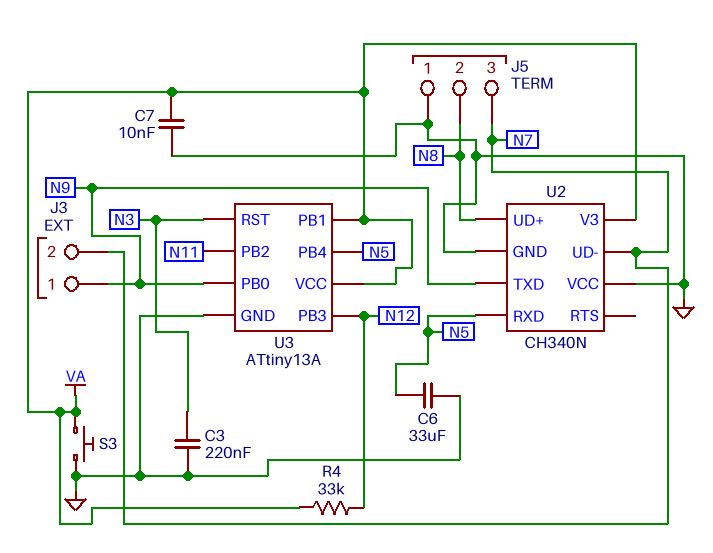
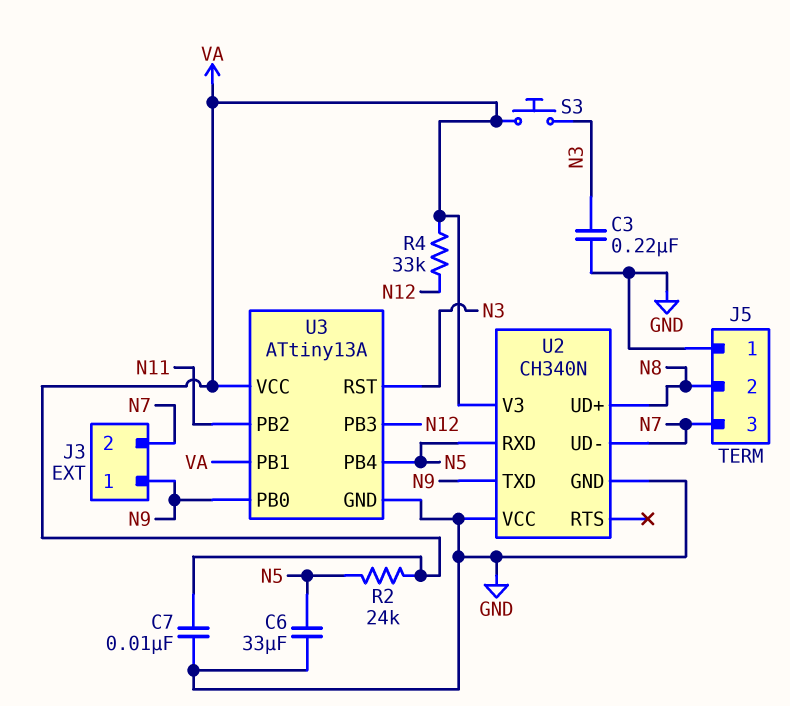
R2: none -> 24k (N5, VA)
S3: button (GND, VA) -> button (N3, VA)

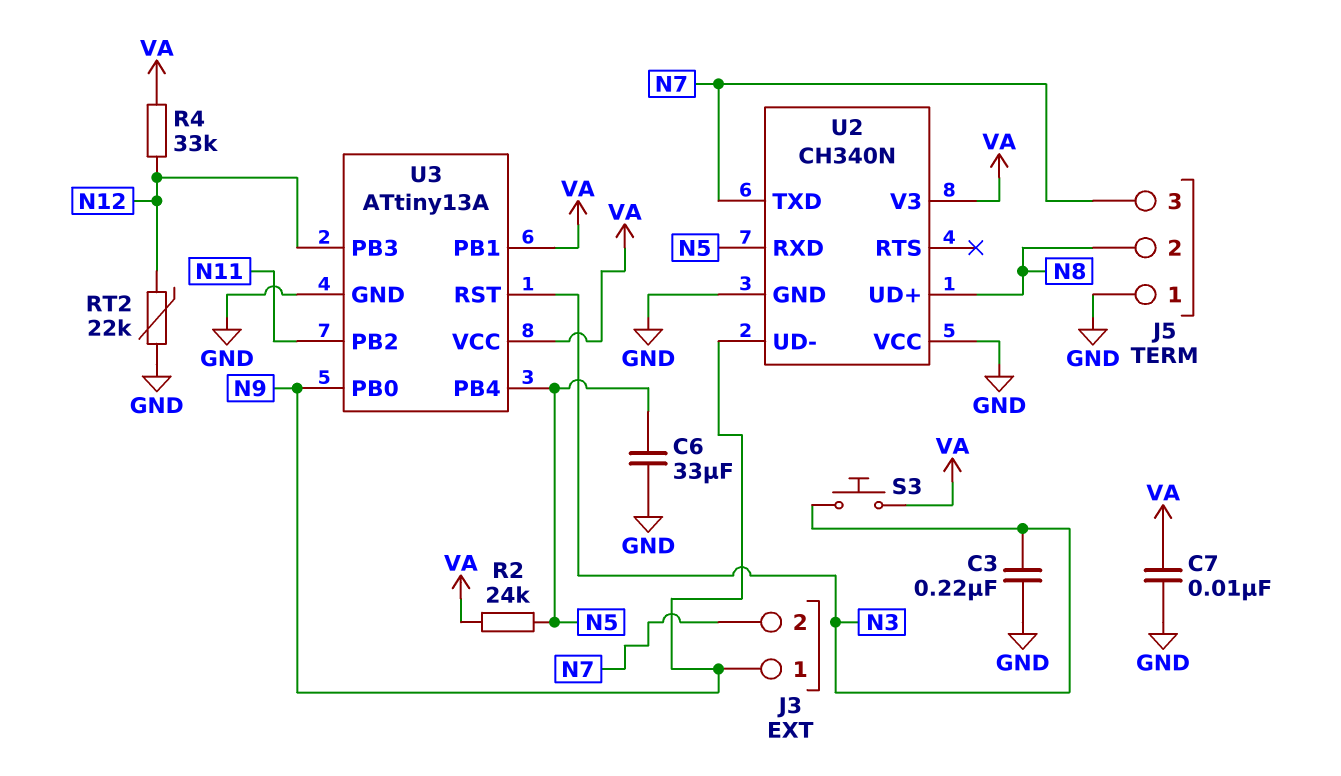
RT2: none -> 22k (GND, N12)
U2 pin TXD: N9 -> N7
U2 pin UD-: N7 -> N9

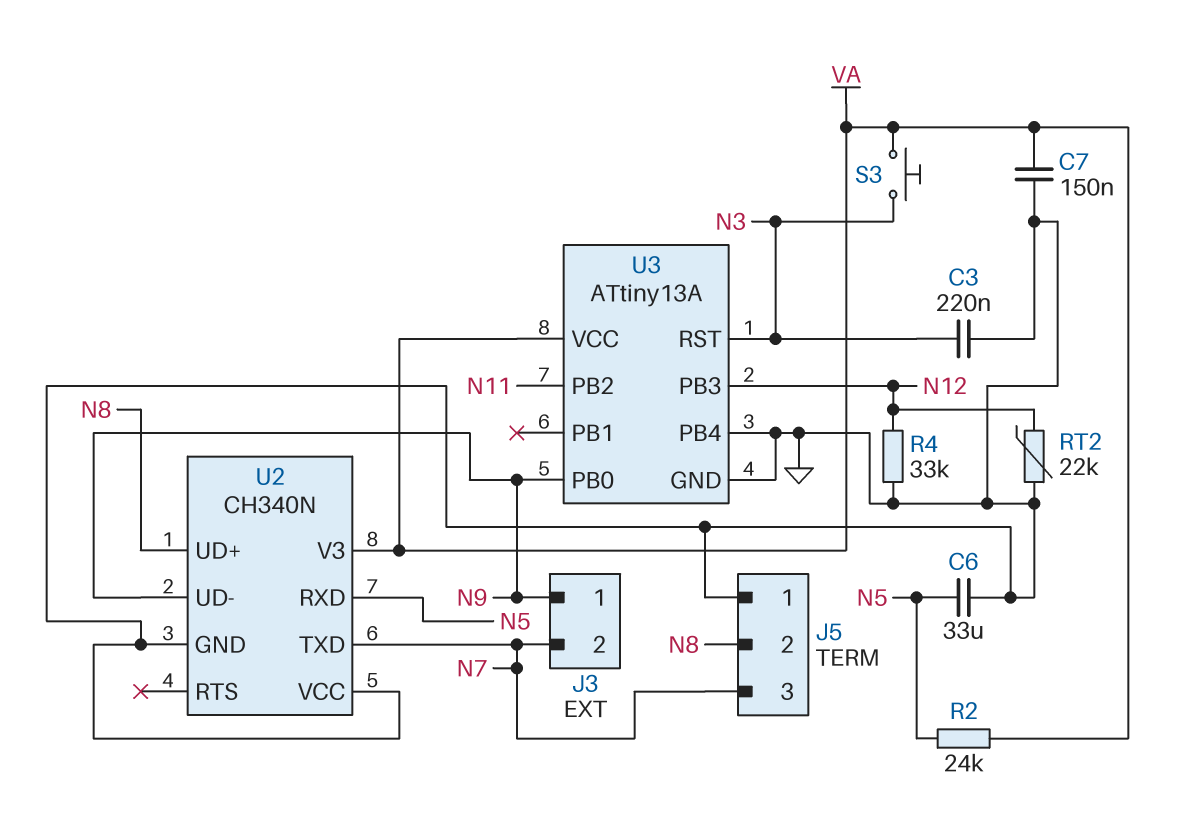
C7: 10nF (GND, VA) -> 150nF (GND, VA)
R4: 33k (N12, VA) -> 33k (GND, N12)
U3 pin PB1: VA -> none
U3 pin PB4: N5 -> GND

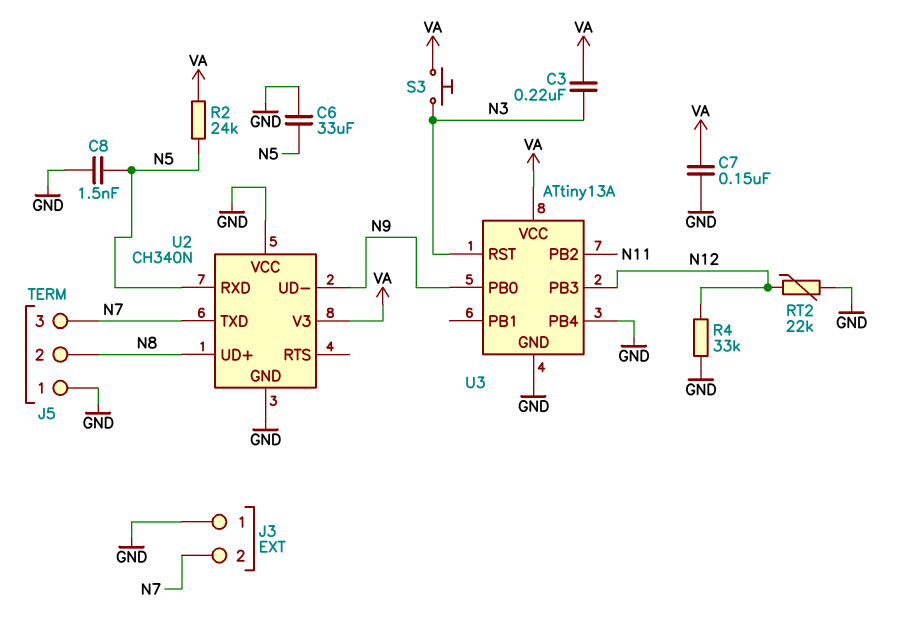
C3: 220nF (GND, N3) -> 220nF (N3, VA)
C8: none -> 1.5nF (GND, N5)
J3 pin 1: N9 -> GND

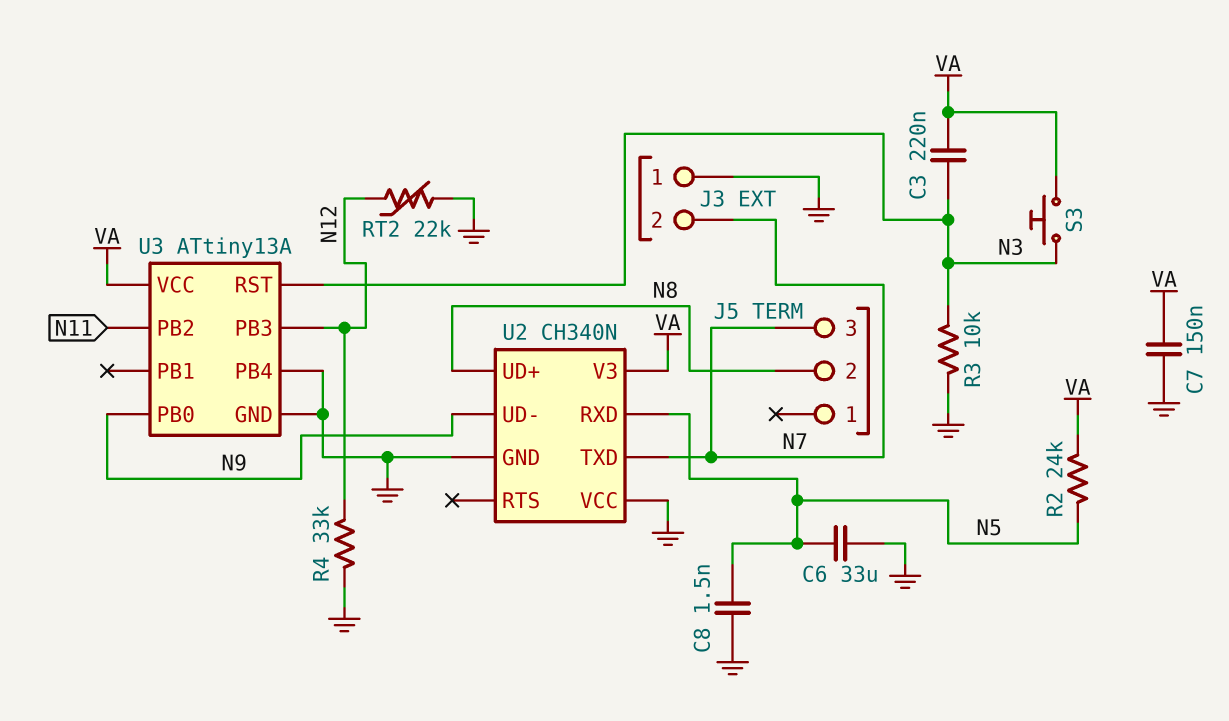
J5 pin 1: GND -> none
R3: none -> 10k (GND, N3)

